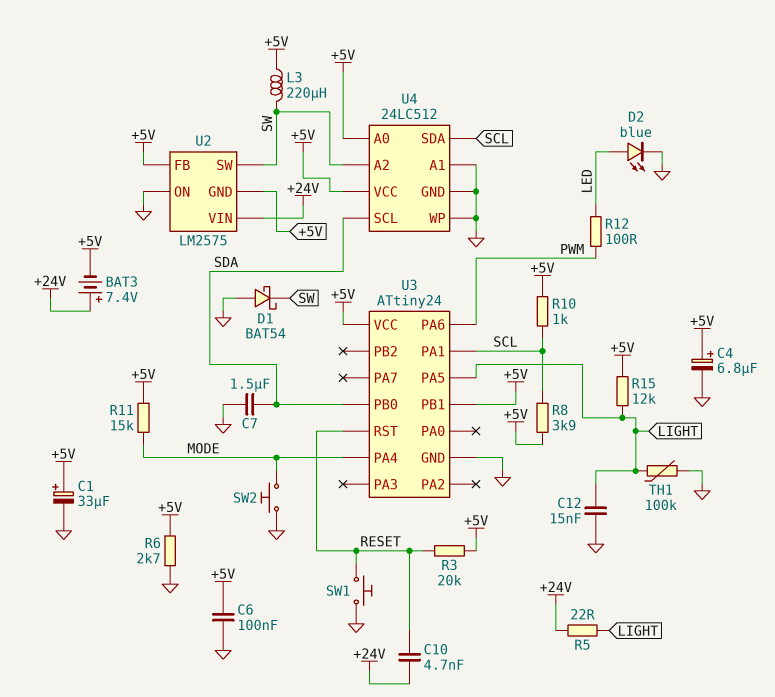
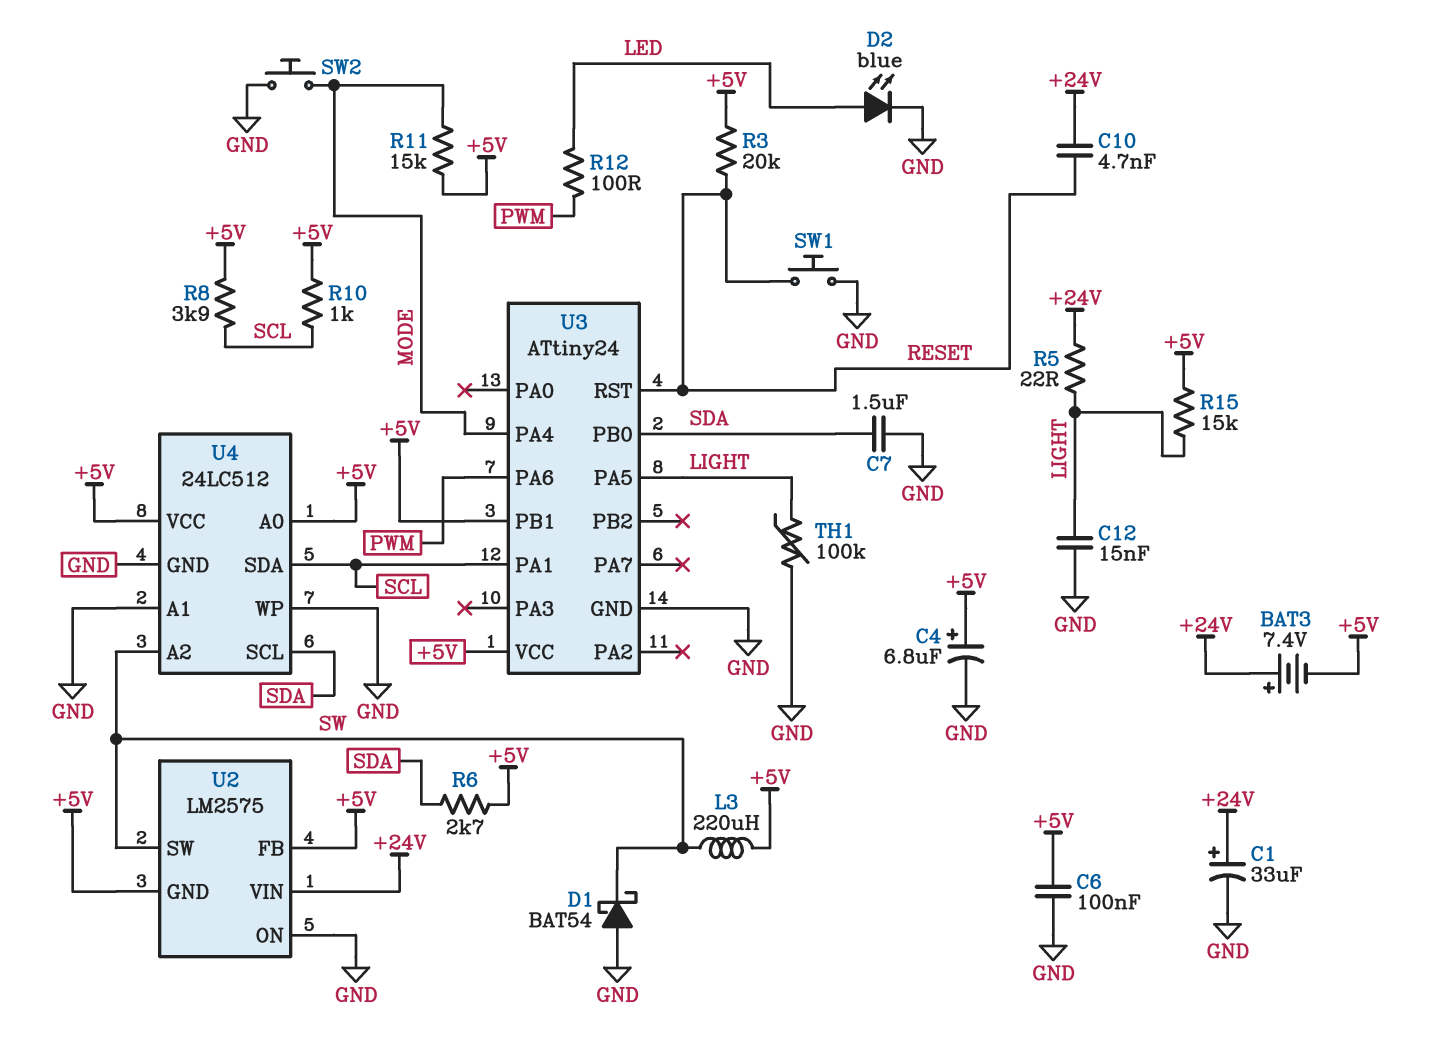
C1: 33uF (plus +5V, minus GND) -> 33uF (plus +24V, minus GND)
R6: 2.7k (+5V, GND) -> 2.7k (+5V, SDA)
R15: 12k (+5V, LIGHT) -> 15k (+5V, LIGHT)

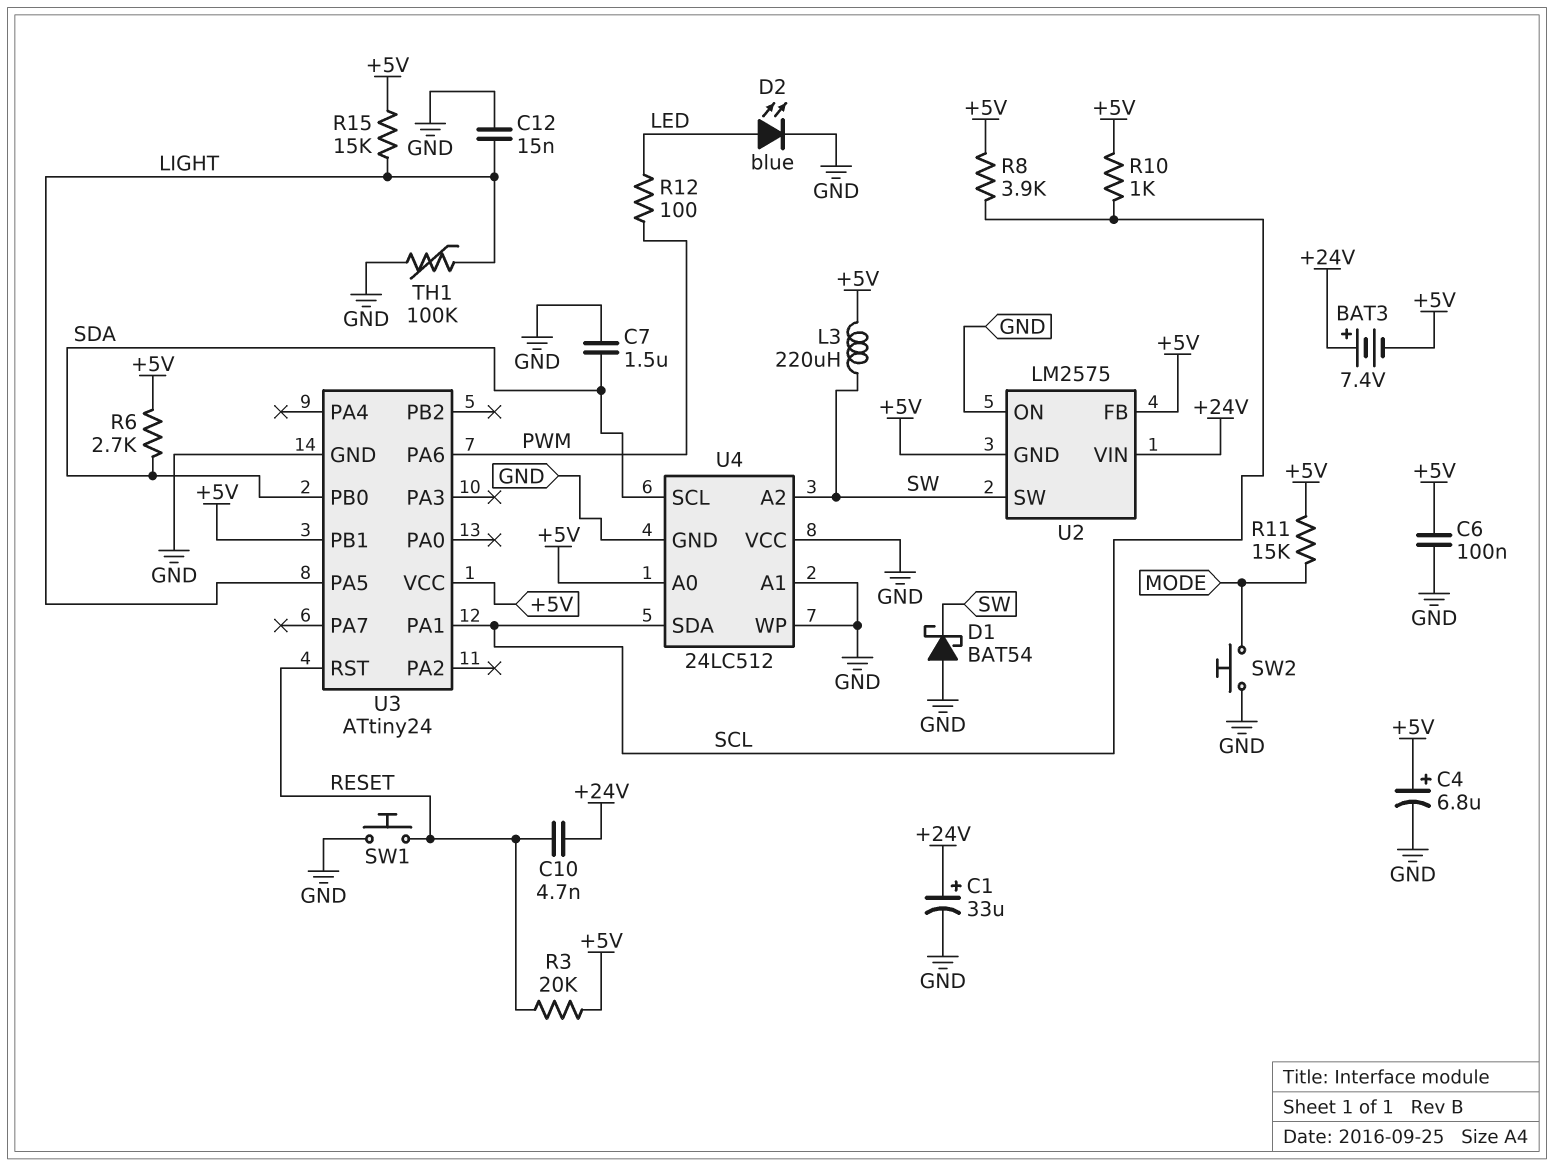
R5: 22 (+24V, LIGHT) -> none
U3 pin PA4: MODE -> none
U4 pin VCC: +5V -> GND

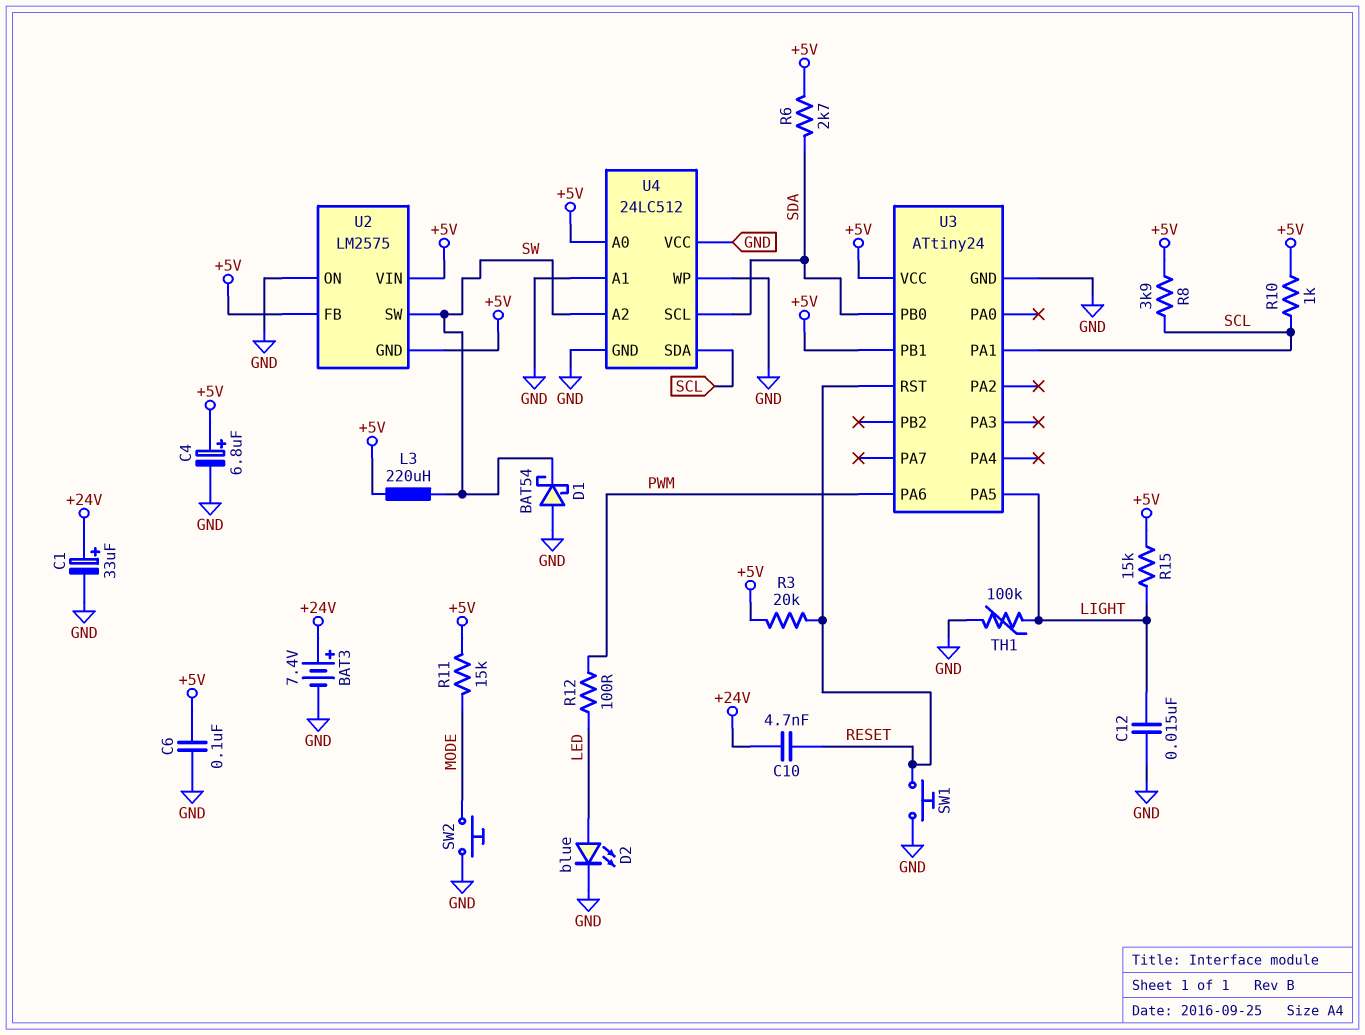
BAT3: 7.4V (plus +24V, minus +5V) -> 7.4V (plus +24V, minus GND)
C7: 1.5uF (GND, SDA) -> none
U2 pin VIN: +24V -> +5V

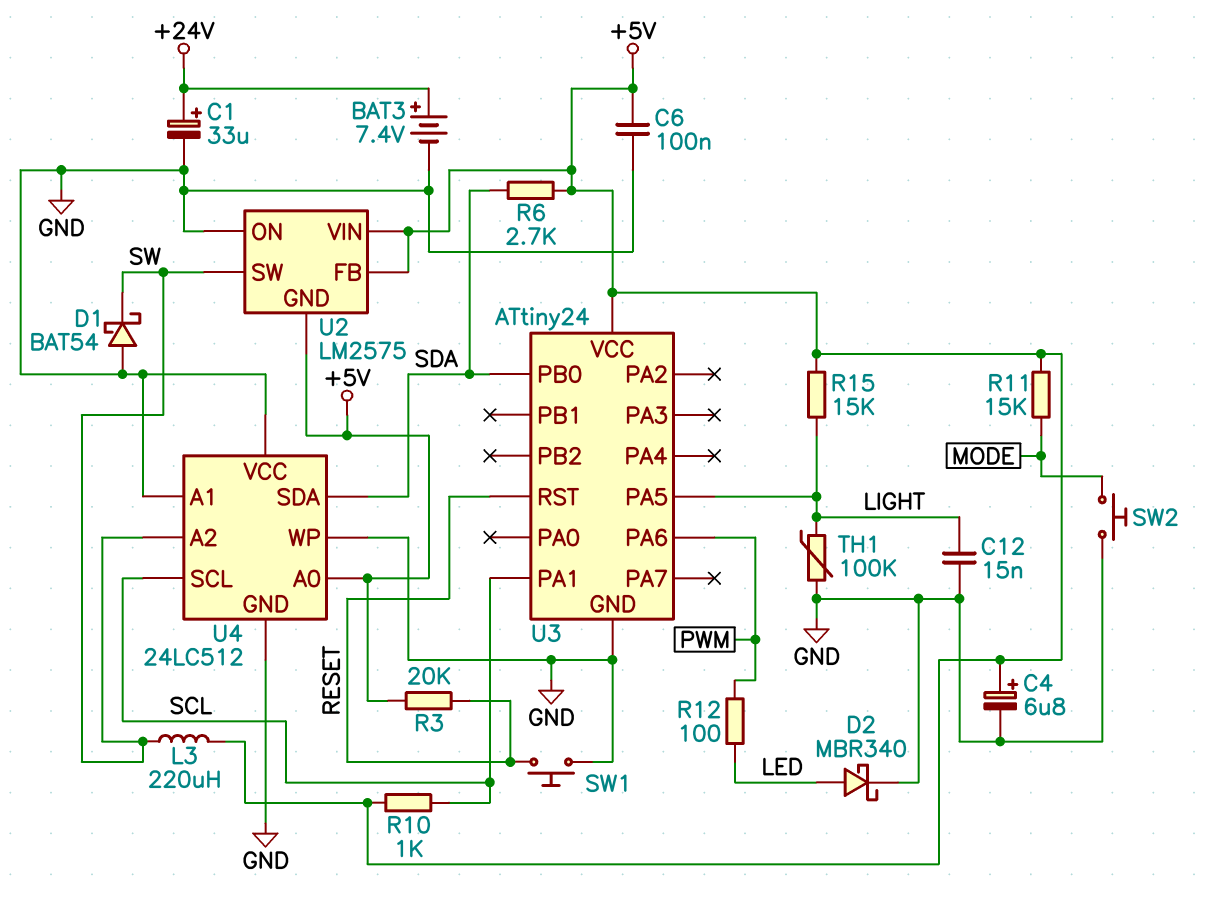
C10: 4.7nF (+24V, RESET) -> none
D2: LED blue (A LED, K GND) -> schottky MBR340 (A LED, K GND)
R8: 3.9k (+5V, SCL) -> none
U3 pin PB1: +5V -> none
U4 pin SCL: SDA -> SCL
U4 pin SDA: SCL -> SDA

